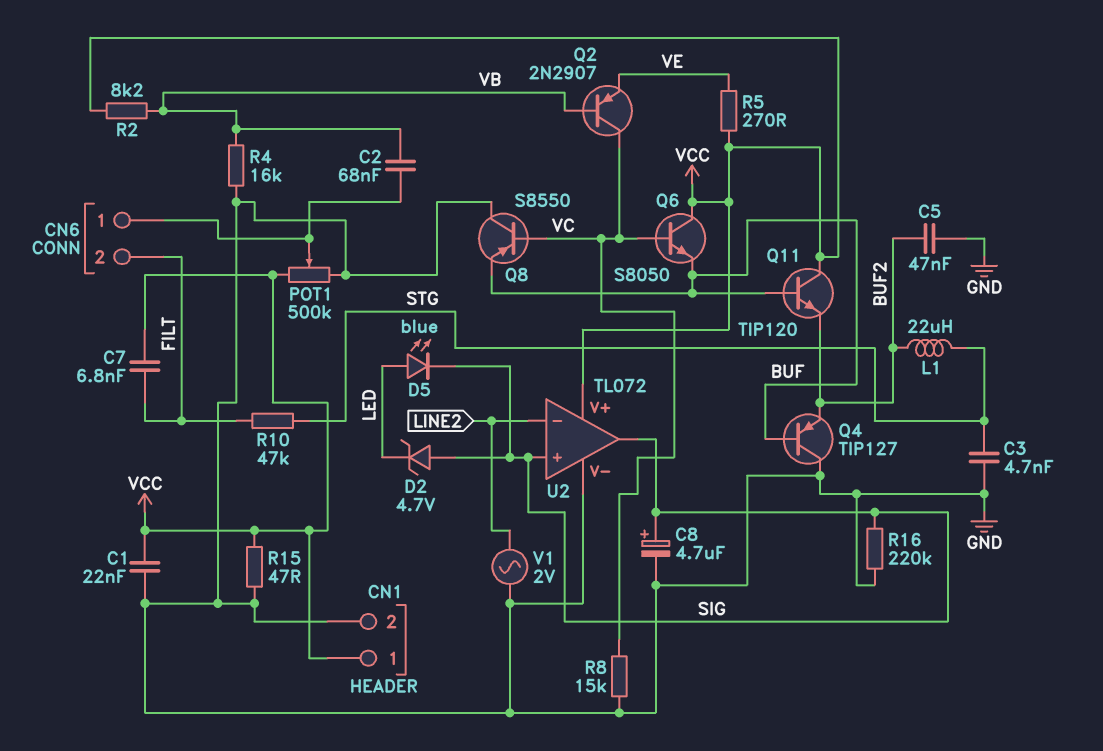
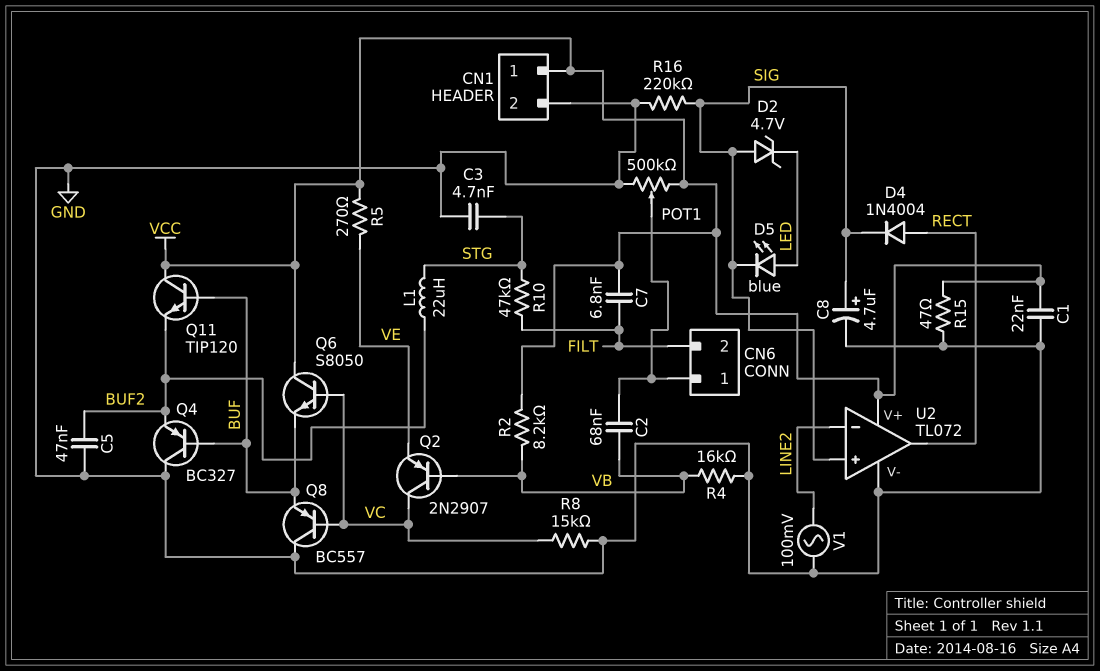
D4: none -> diode 1N4004 (A RECT, K SIG)
Q4: PNP TIP127 (B BUF, C GND, E BUF2) -> PNP BC327 (B BUF, C GND, E BUF2)
Q8: PNP S8550 (B VC, C GND, E BUF) -> PNP BC557 (B VC, C GND, E BUF)
U2 pin out: SIG -> RECT
V1: AC 2V (GND, LINE2) -> AC 100mV (GND, LINE2)

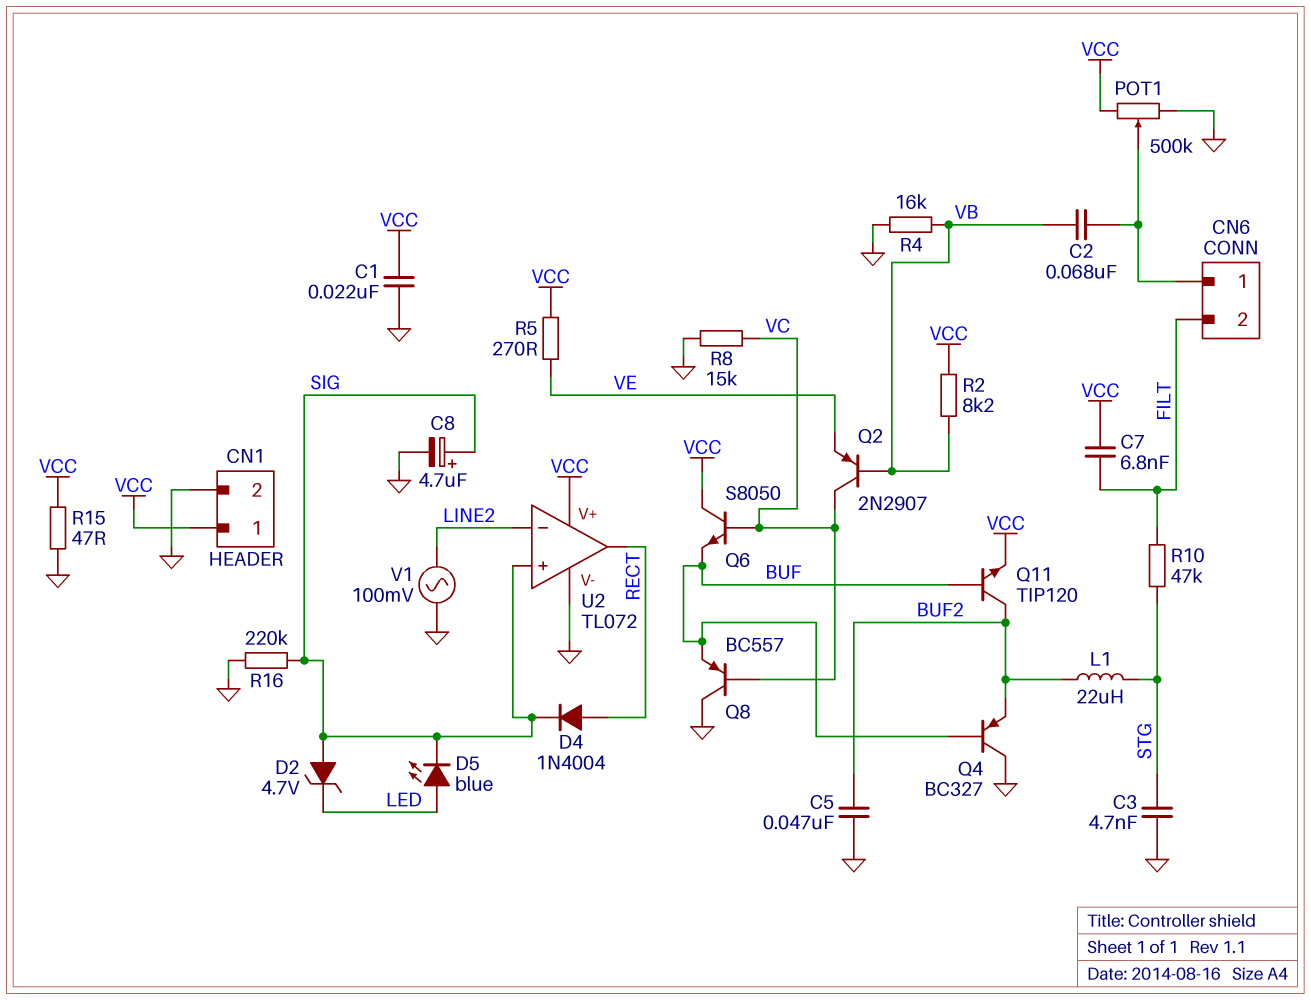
Q11: NPN TIP120 (B BUF, C VCC, E BUF2) -> NPN TIP120 (B BUF, C BUF2, E VCC)

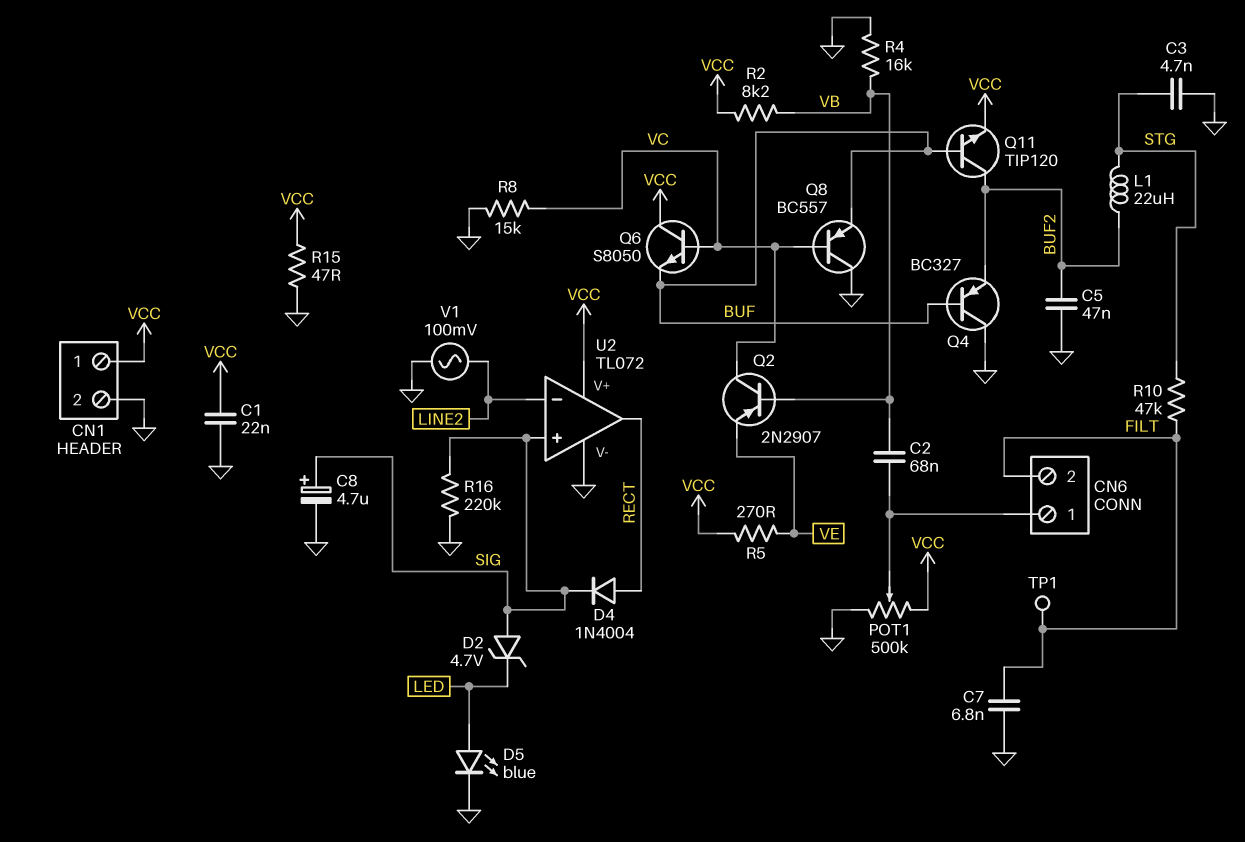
C7: 6.8nF (FILT, VCC) -> 6.8nF (FILT, GND)
D5: LED blue (A LED, K SIG) -> LED blue (A LED, K GND)
TP1: none -> test point (FILT)

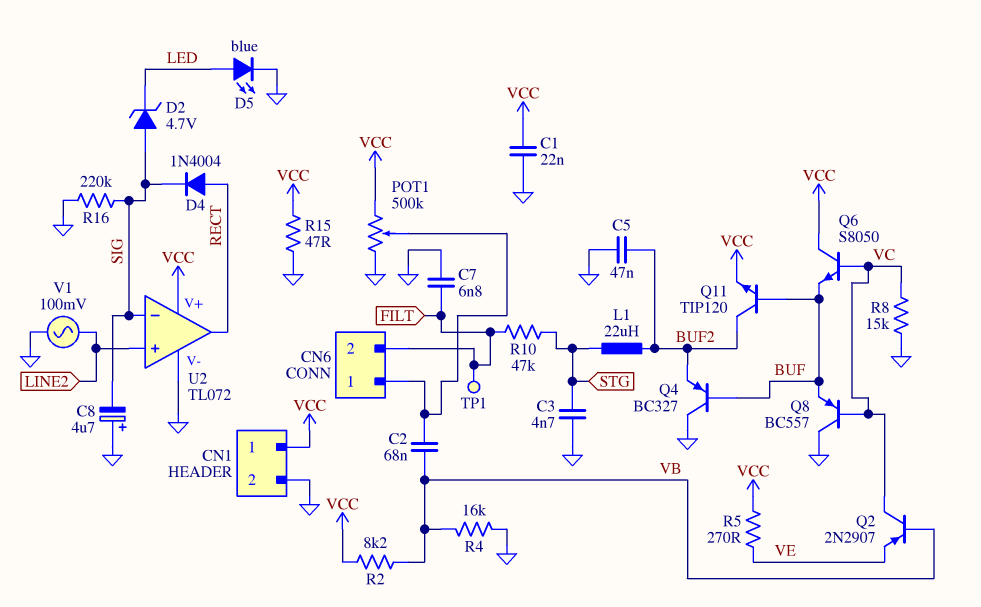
C8: 4.7uF (plus SIG, minus GND) -> 4.7uF (plus GND, minus SIG)
U2 pin in+: SIG -> LINE2
U2 pin in-: LINE2 -> SIG

